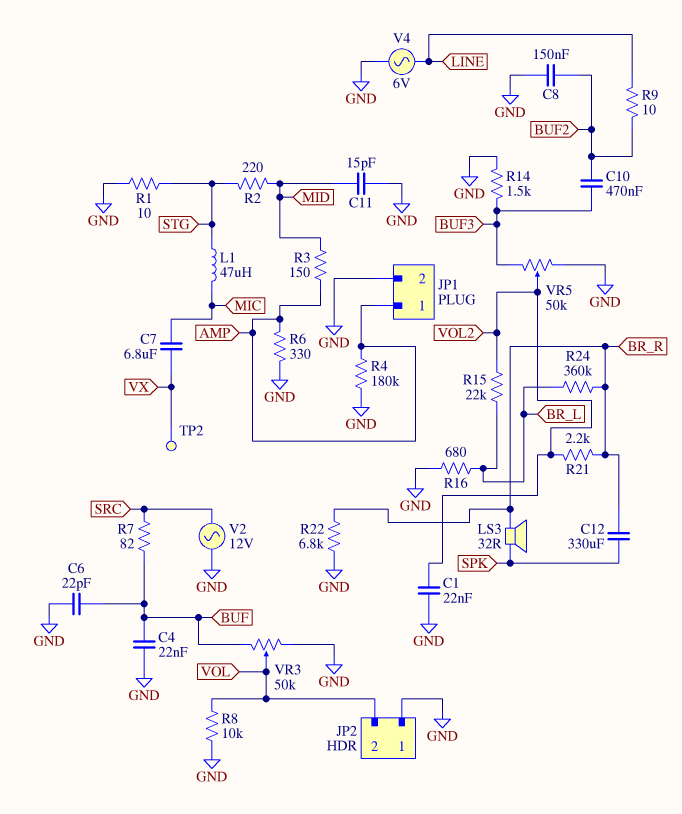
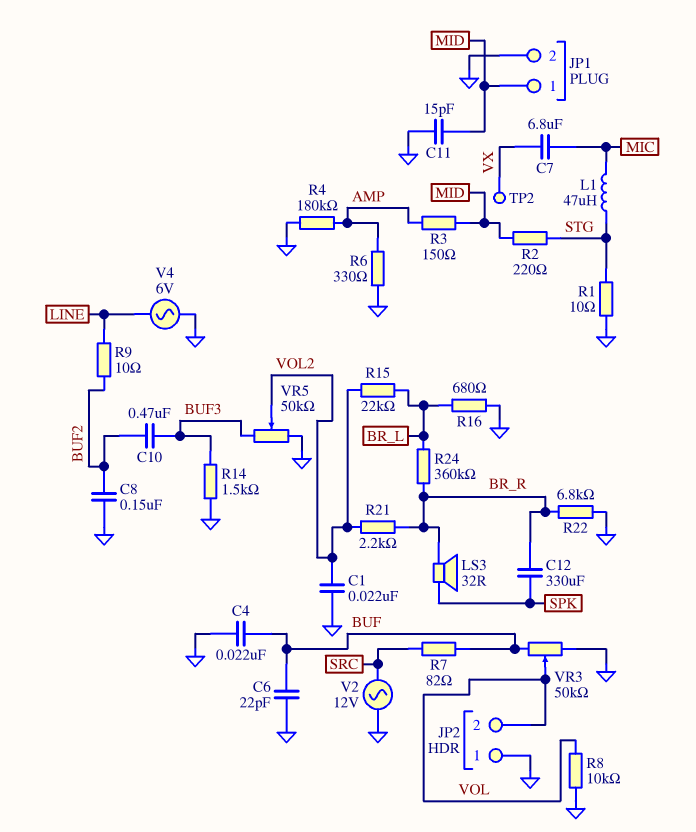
JP1 pin 1: AMP -> MID

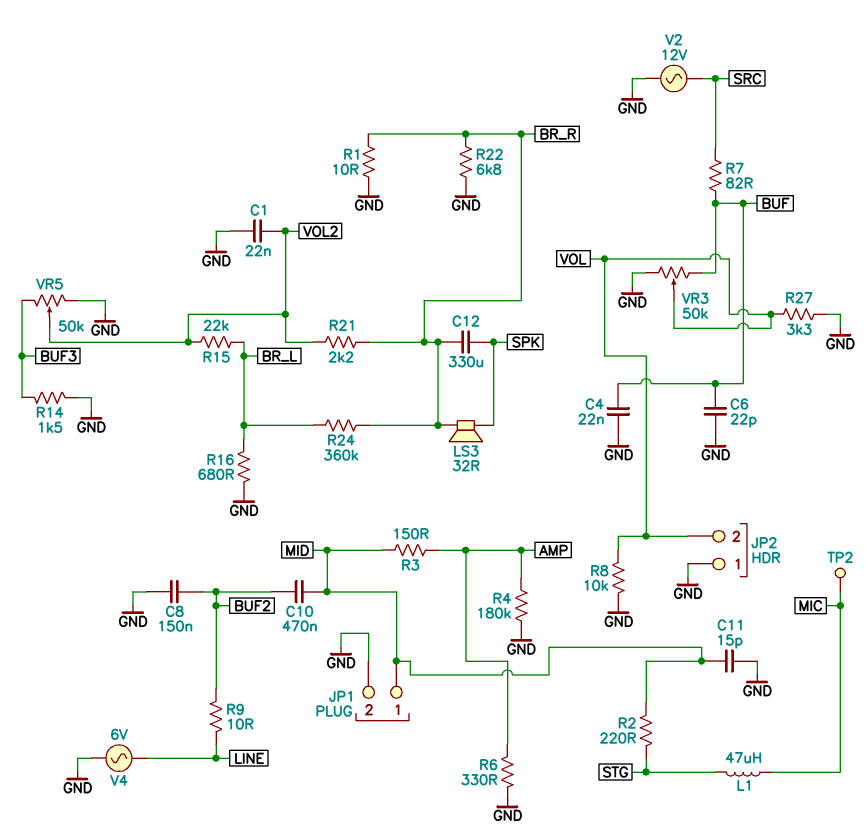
C7: 6.8uF (MIC, VX) -> none
C10: 470nF (BUF2, BUF3) -> 470nF (BUF2, MID)
R1: 10 (GND, STG) -> 10 (BR_R, GND)
R27: none -> 3.3k (GND, VOL)
TP2: test point (VX) -> test point (MIC)

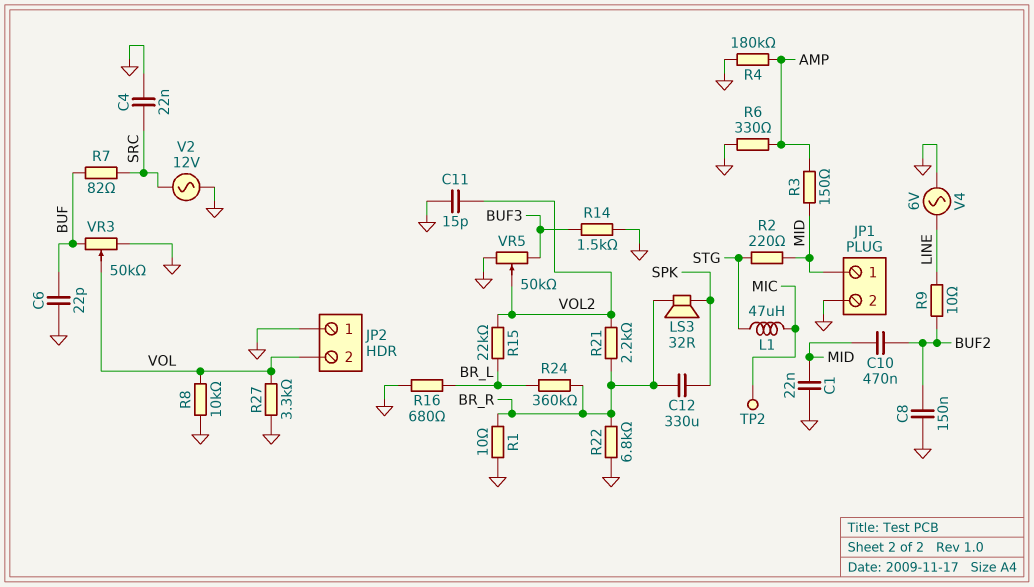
C1: 22nF (GND, VOL2) -> 22nF (GND, MID)
C4: 22nF (BUF, GND) -> 22nF (GND, SRC)
C11: 15pF (GND, MID) -> 15pF (GND, VOL2)

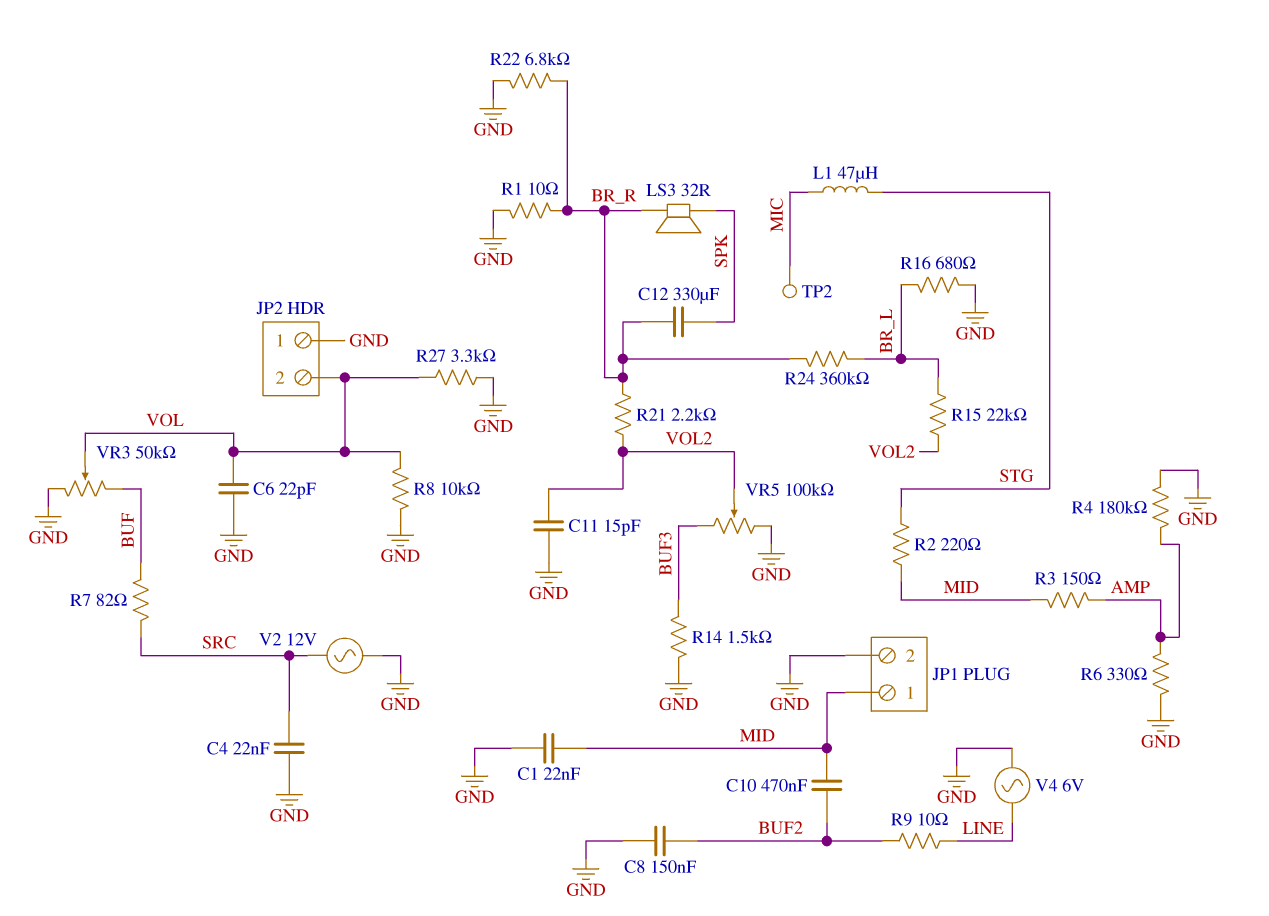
C6: 22pF (BUF, GND) -> 22pF (GND, VOL)
VR5: 50k (BUF3, GND, wiper VOL2) -> 100k (BUF3, GND, wiper VOL2)

